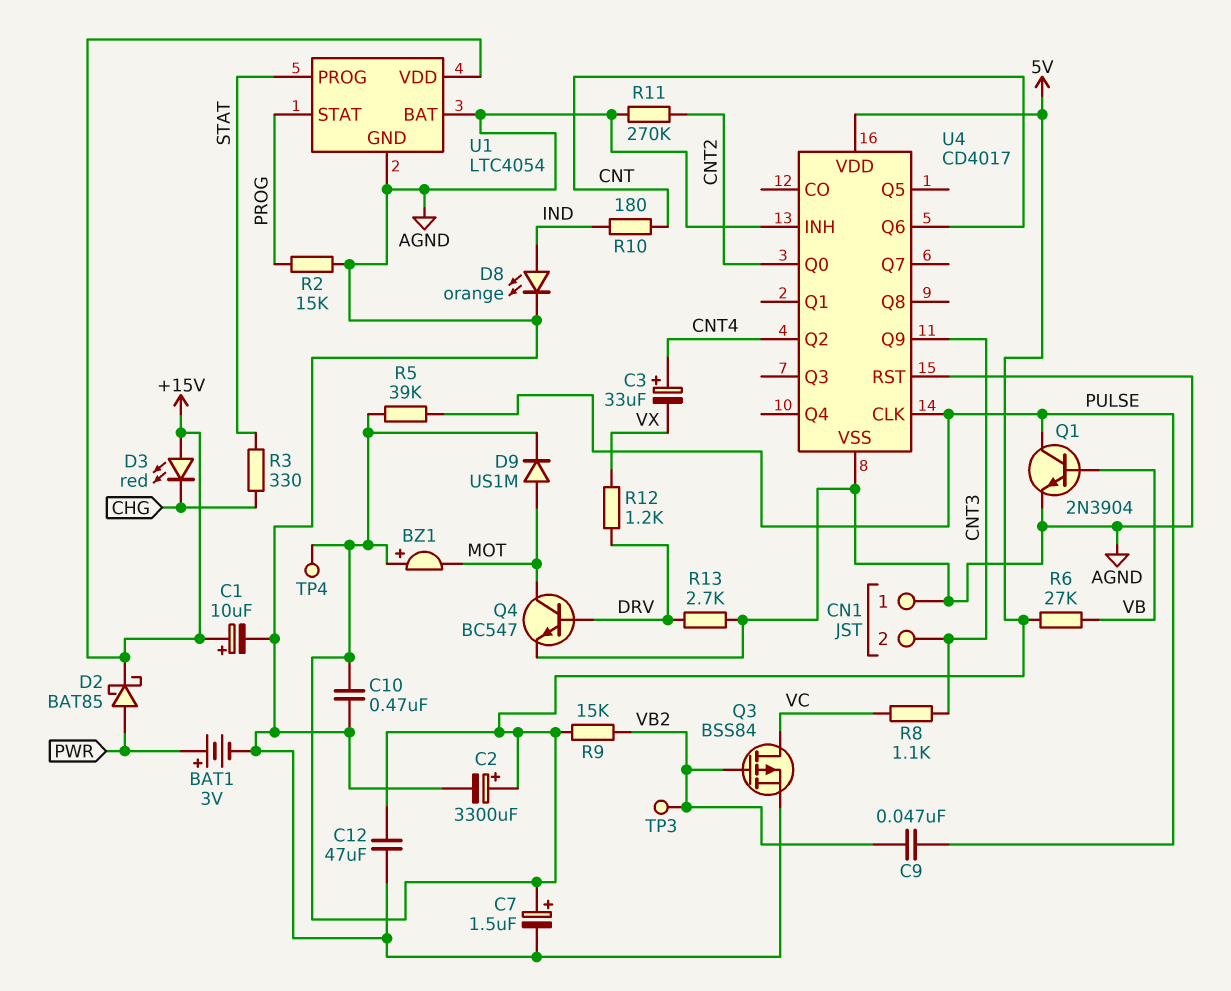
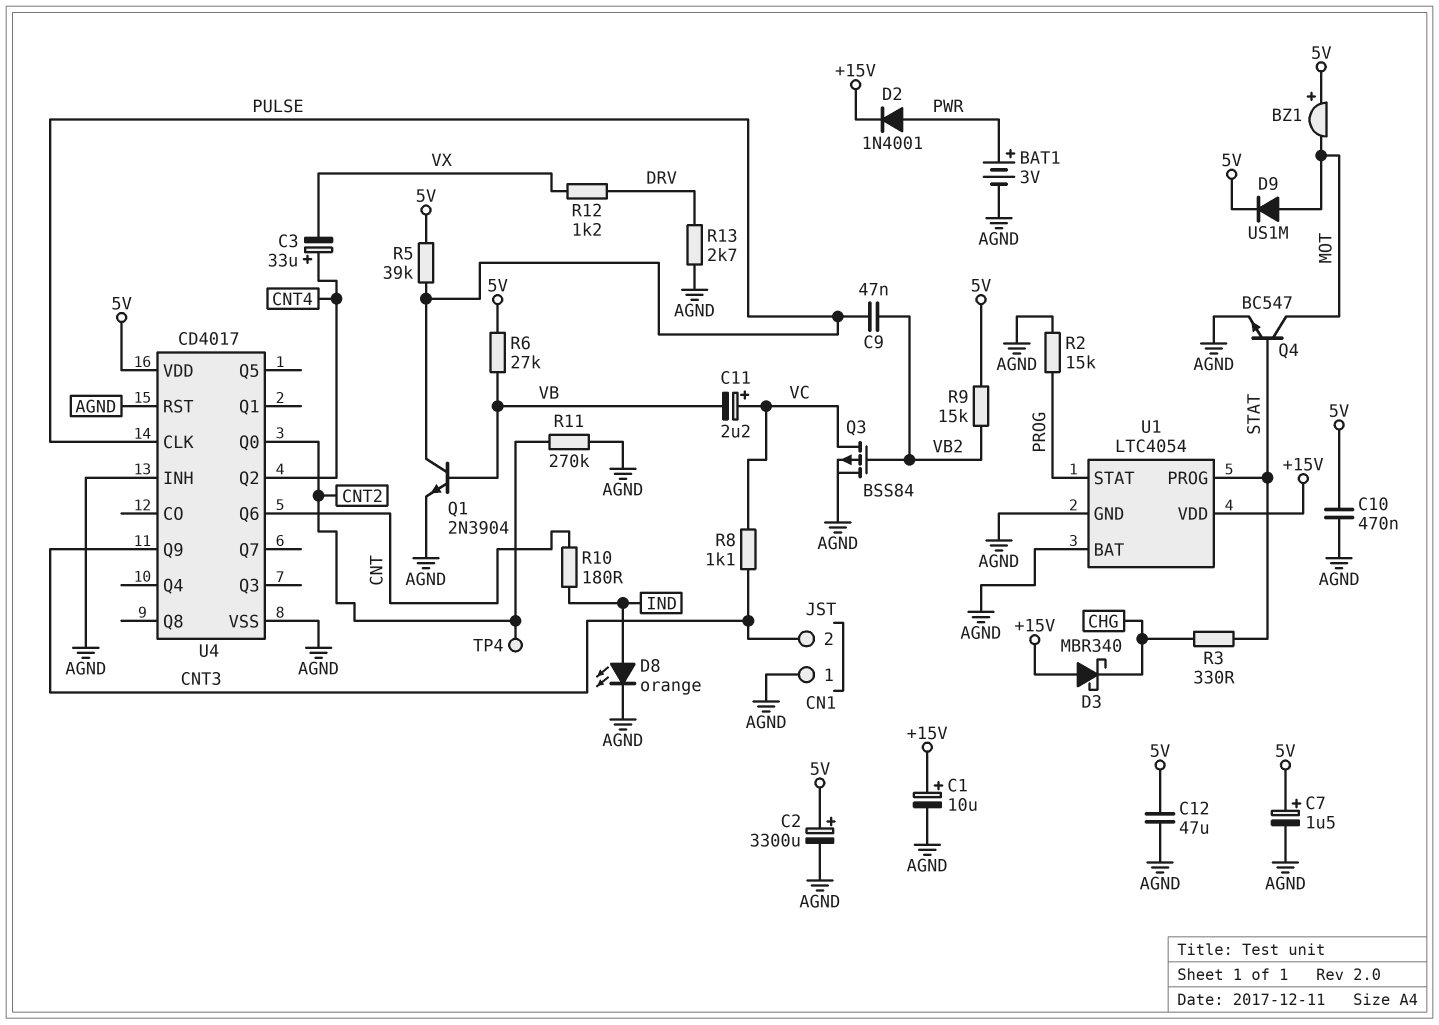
C11: none -> 2.2uF (plus VC, minus VB)
D2: schottky BAT85 (A PWR, K +15V) -> diode 1N4001 (A PWR, K +15V)
D3: LED red (A +15V, K CHG) -> schottky MBR340 (A +15V, K CHG)
Q4: NPN BC547 (B DRV, C MOT, E AGND) -> NPN BC547 (B STAT, C MOT, E AGND)
TP3: test point (VB2) -> none
TP4: test point (5V) -> test point (CNT2)

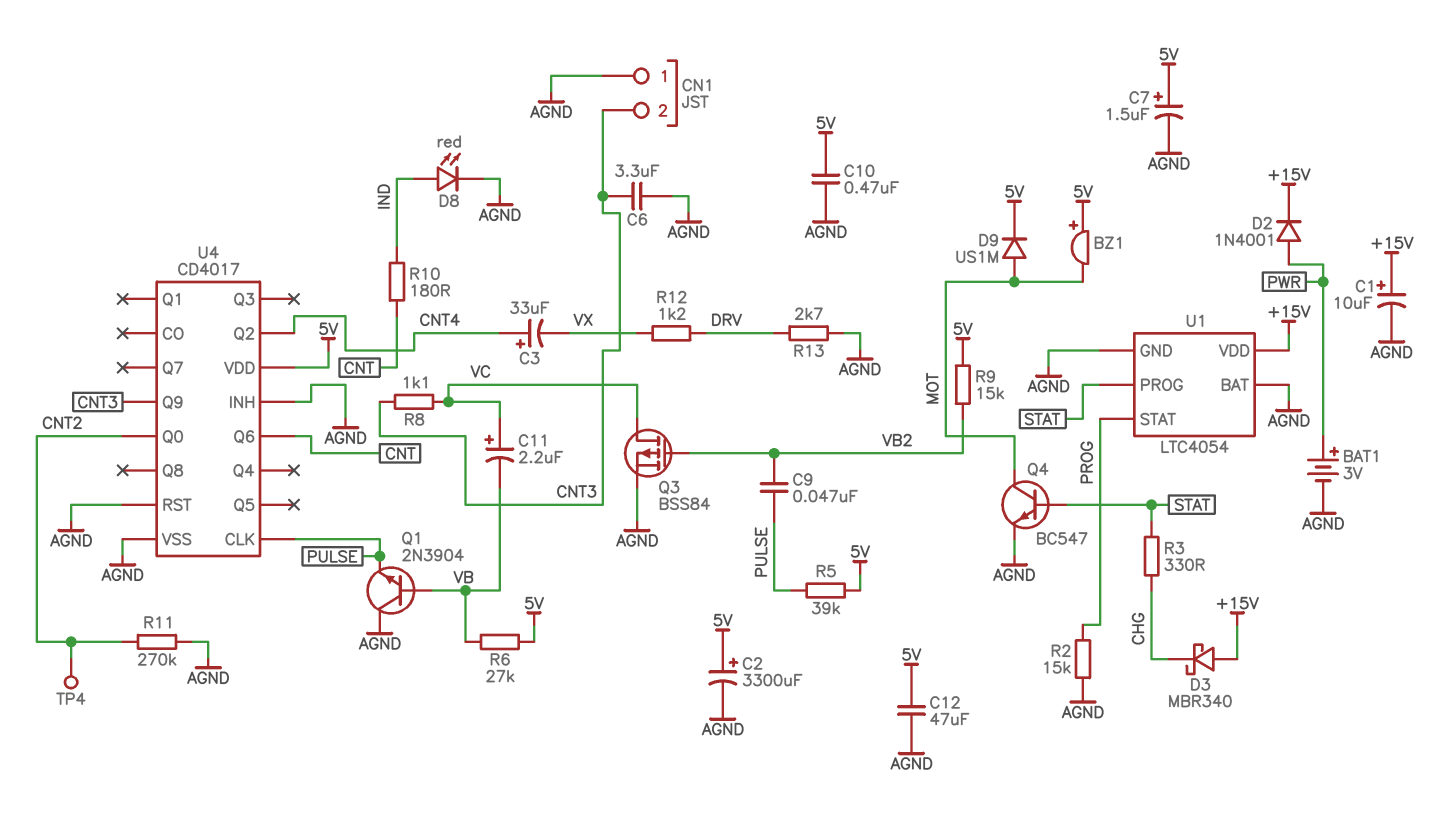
C6: none -> 3.3uF (AGND, CNT3)
D8: LED orange (A IND, K AGND) -> LED red (A IND, K AGND)
Q1: NPN 2N3904 (B VB, C PULSE, E AGND) -> NPN 2N3904 (B VB, C AGND, E PULSE)

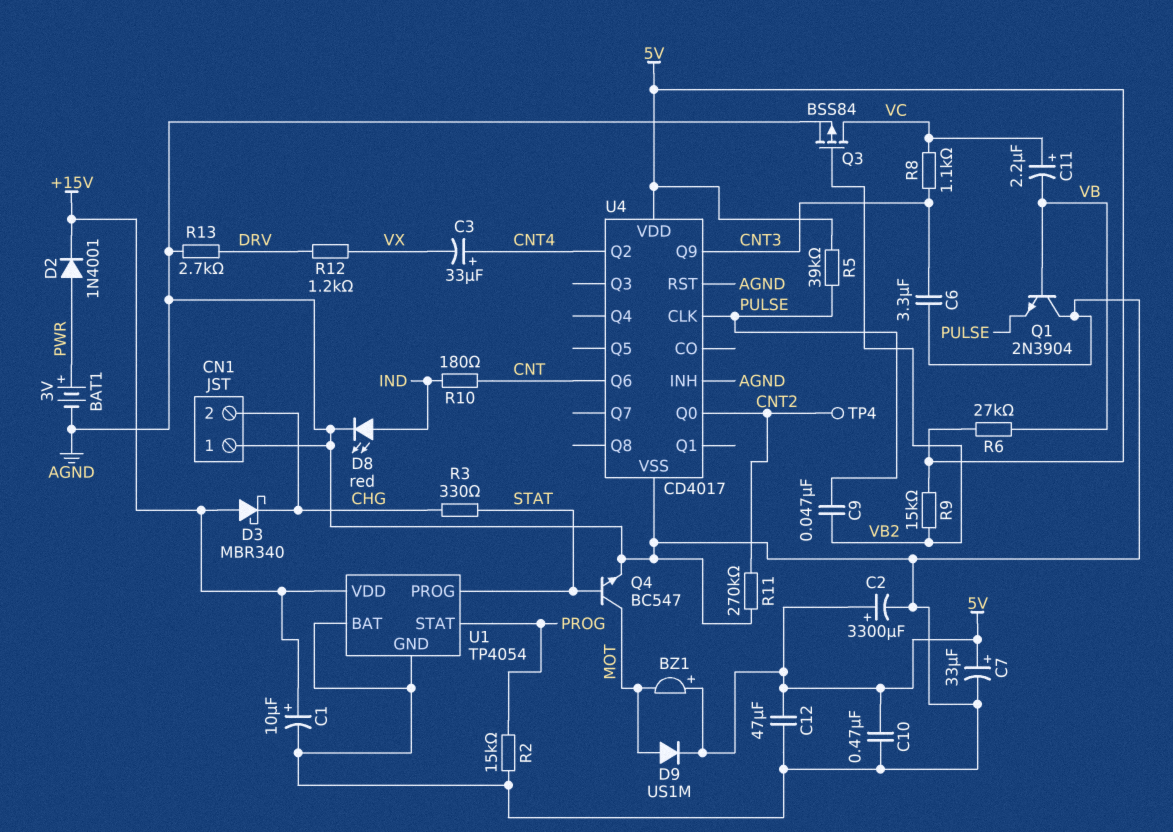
C7: 1.5uF (plus 5V, minus AGND) -> 33uF (plus 5V, minus AGND)
CN1 pin 2: CNT3 -> CHG
U1: LTC4054 -> TP4054

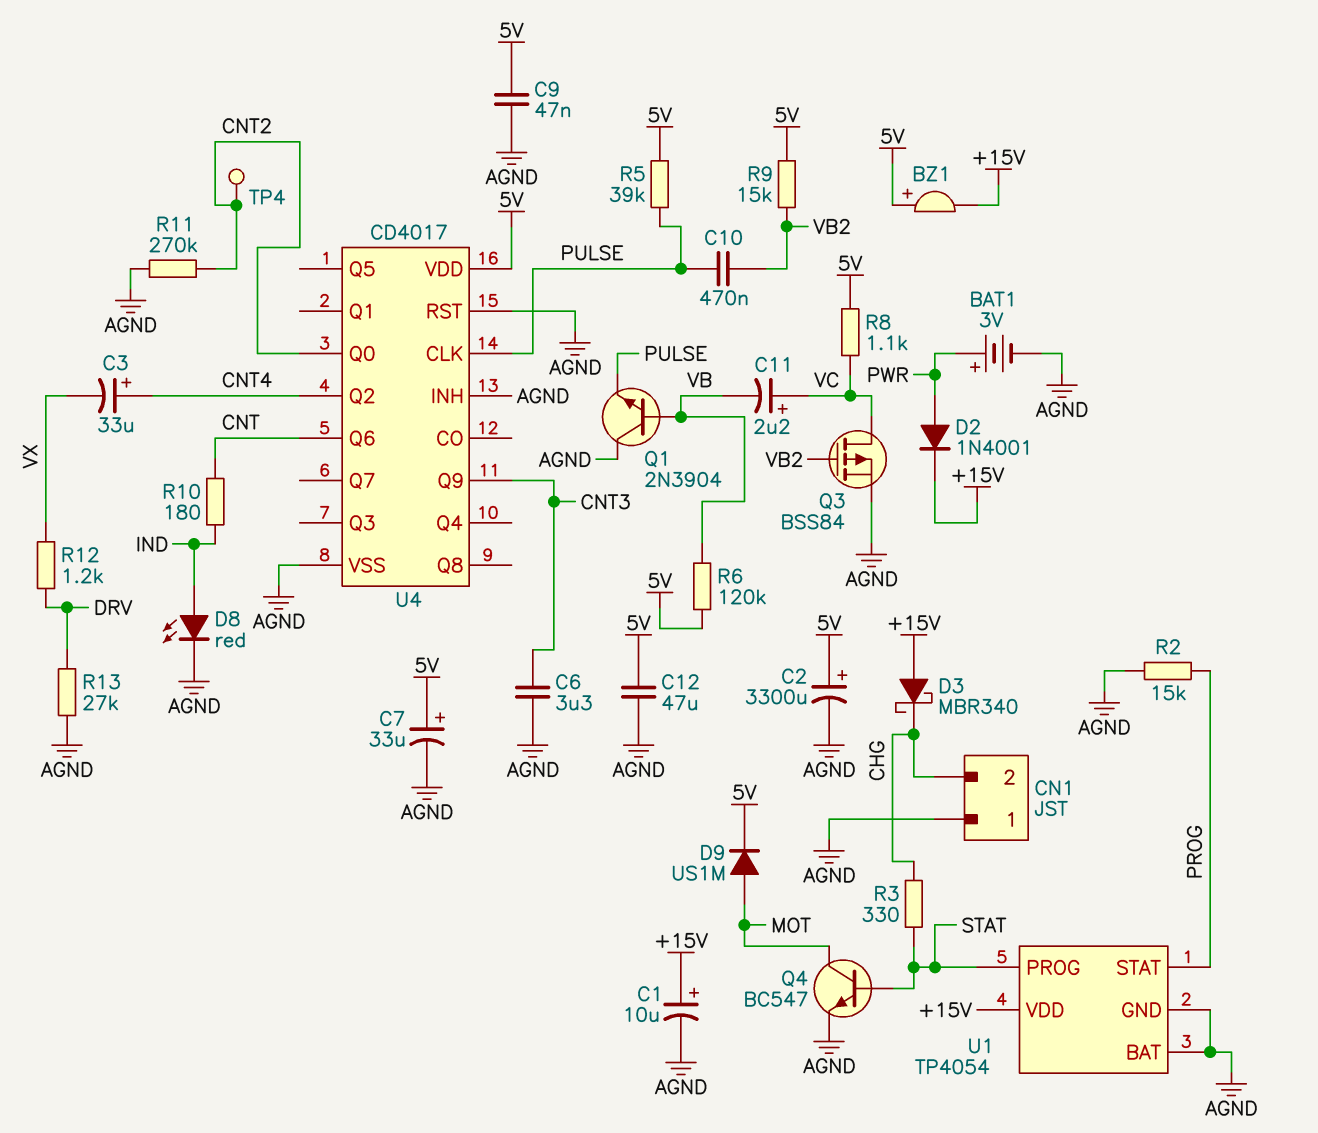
BZ1: buzzer (plus 5V, minus MOT) -> buzzer (plus 5V, minus +15V)
C9: 47nF (PULSE, VB2) -> 47nF (5V, AGND)
C10: 470nF (5V, AGND) -> 470nF (PULSE, VB2)
R6: 27k (5V, VB) -> 120k (5V, VB)
R8: 1.1k (CNT3, VC) -> 1.1k (5V, VC)
R13: 2.7k (AGND, DRV) -> 27k (AGND, DRV)

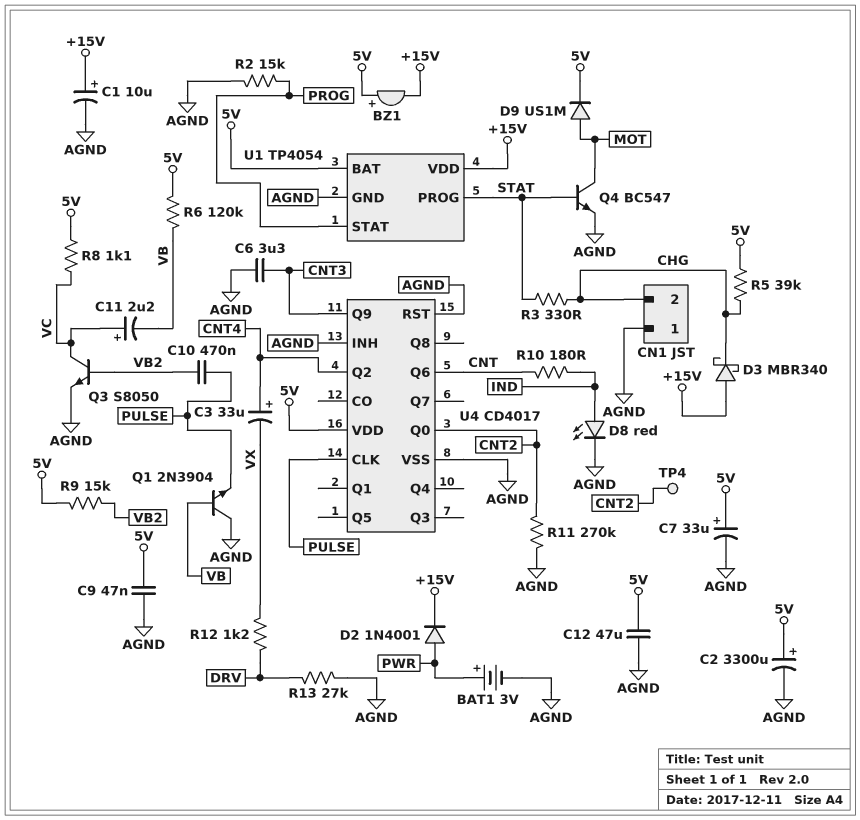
Q3: PMOS BSS84 (G VB2, D VC, S AGND) -> NPN S8050 (B VB2, C VC, E AGND)
R5: 39k (5V, PULSE) -> 39k (5V, CHG)
U1 pin BAT: AGND -> 5V

